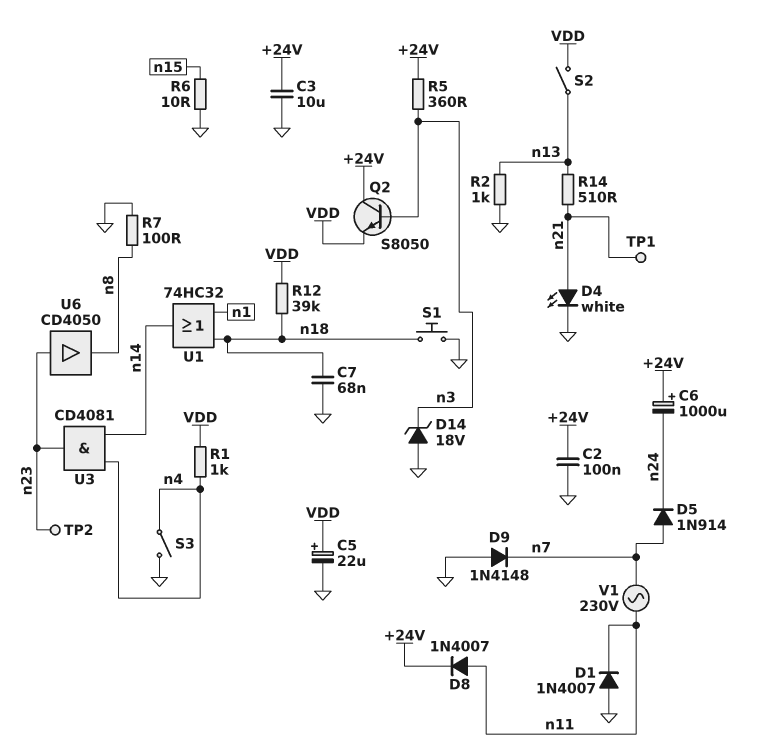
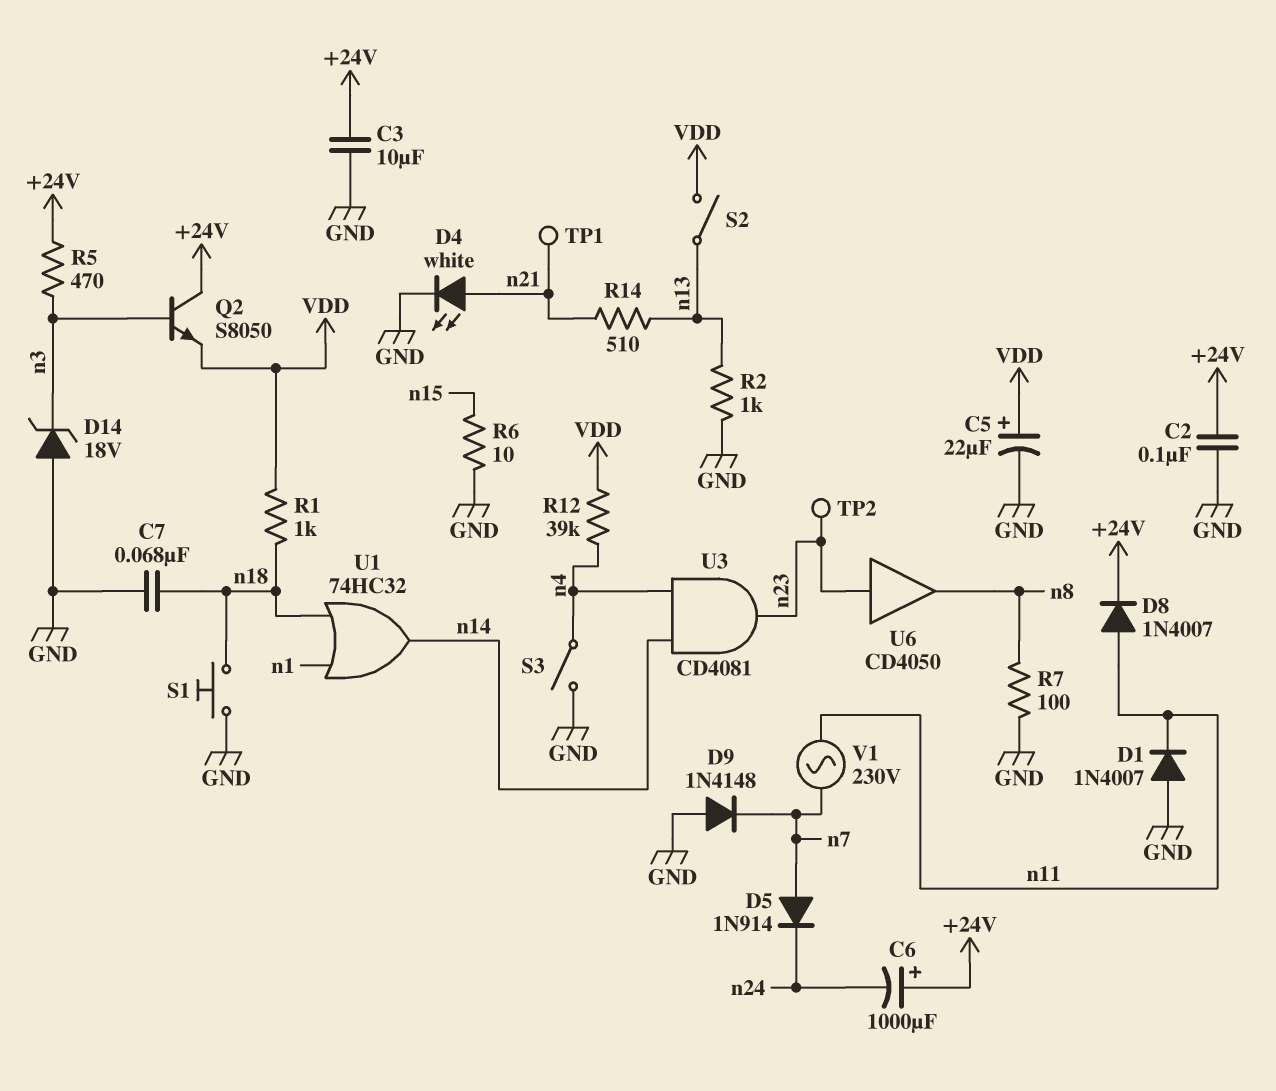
R1: 1k (VDD, n4) -> 1k (VDD, n18)
R5: 360 (+24V, n3) -> 470 (+24V, n3)
R12: 39k (VDD, n18) -> 39k (VDD, n4)

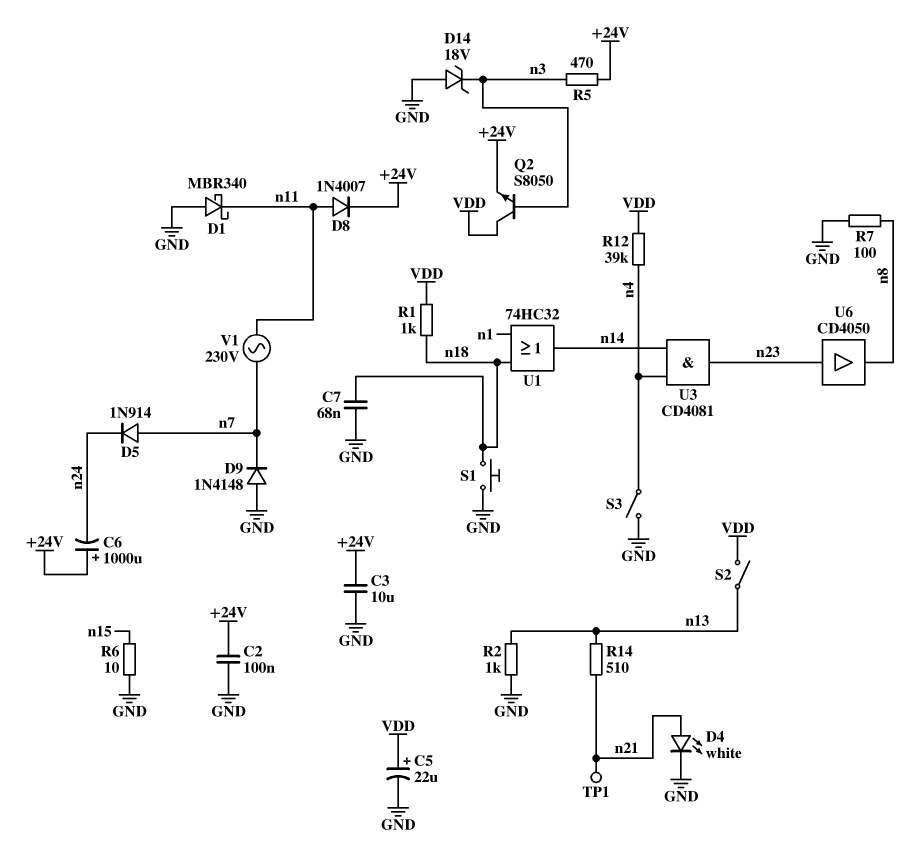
D1: diode 1N4007 (A GND, K n11) -> schottky MBR340 (A GND, K n11)
Q2: NPN S8050 (B n3, C +24V, E VDD) -> NPN S8050 (B n3, C VDD, E +24V)
TP2: test point (n23) -> none

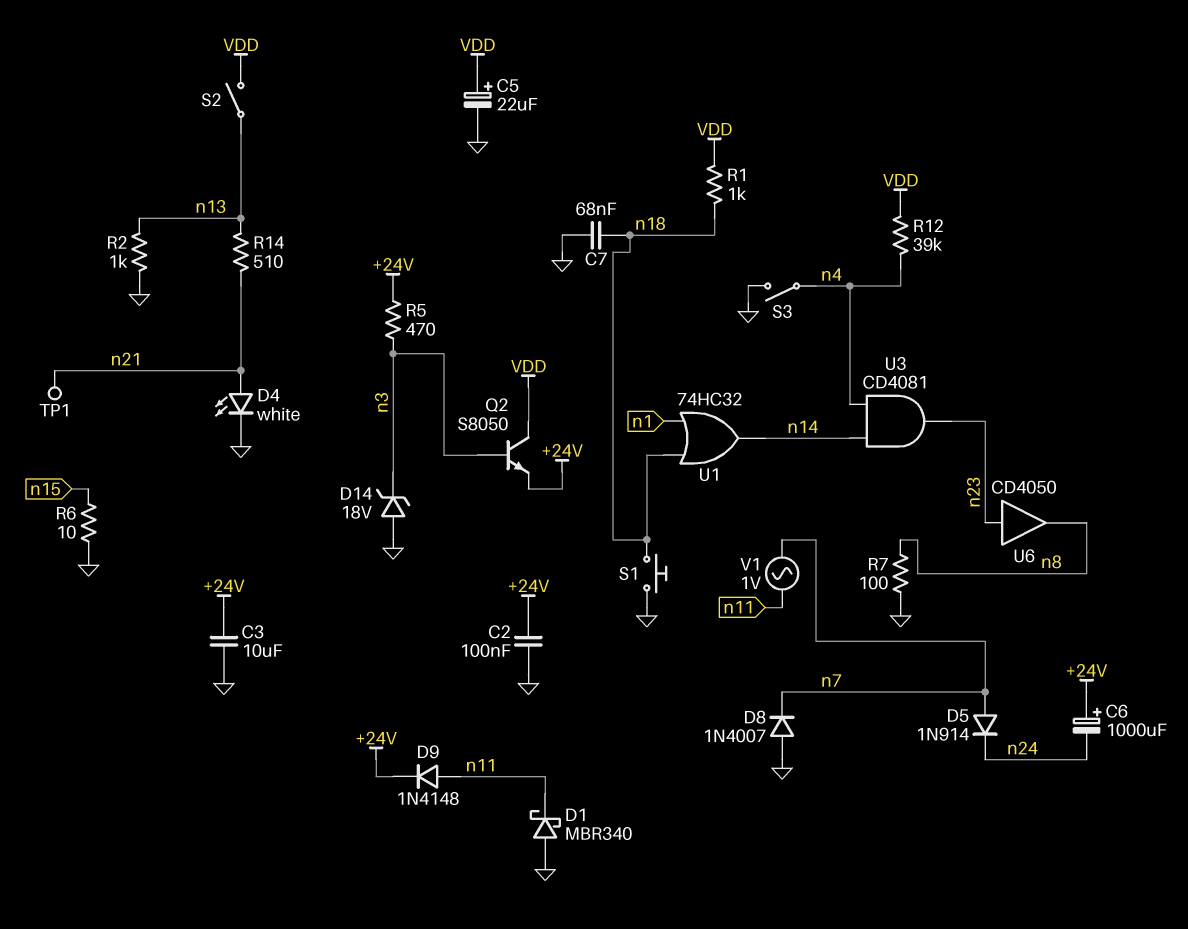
D8: diode 1N4007 (A n11, K +24V) -> diode 1N4007 (A GND, K n7)
D9: diode 1N4148 (A GND, K n7) -> diode 1N4148 (A n11, K +24V)
V1: AC 230V (n7, n11) -> AC 1V (n7, n11)

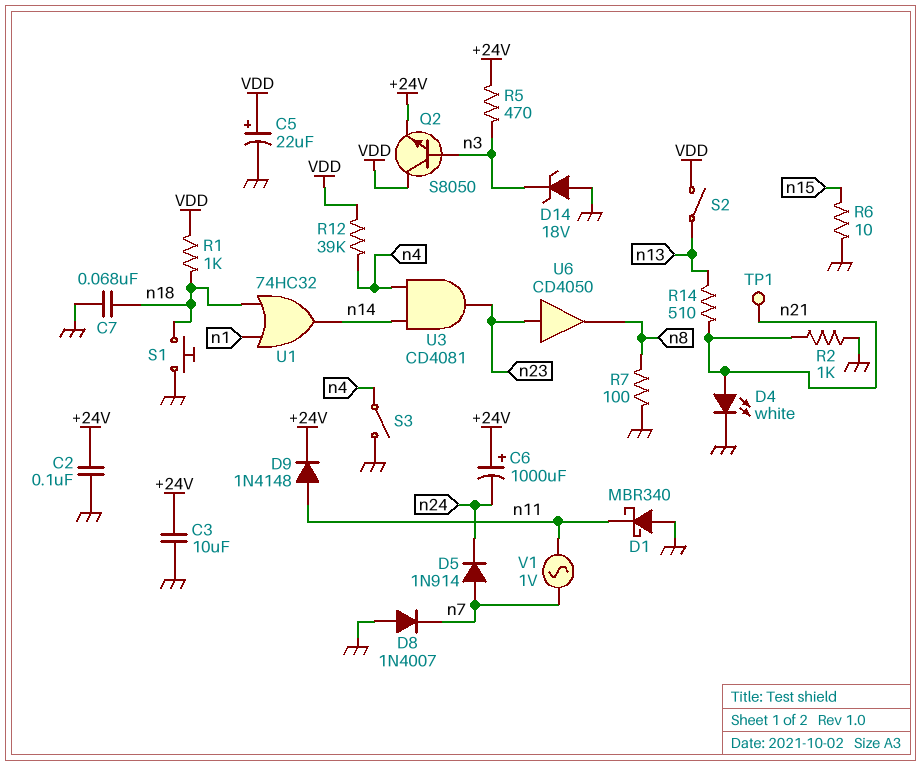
R2: 1k (GND, n13) -> 1k (GND, n21)

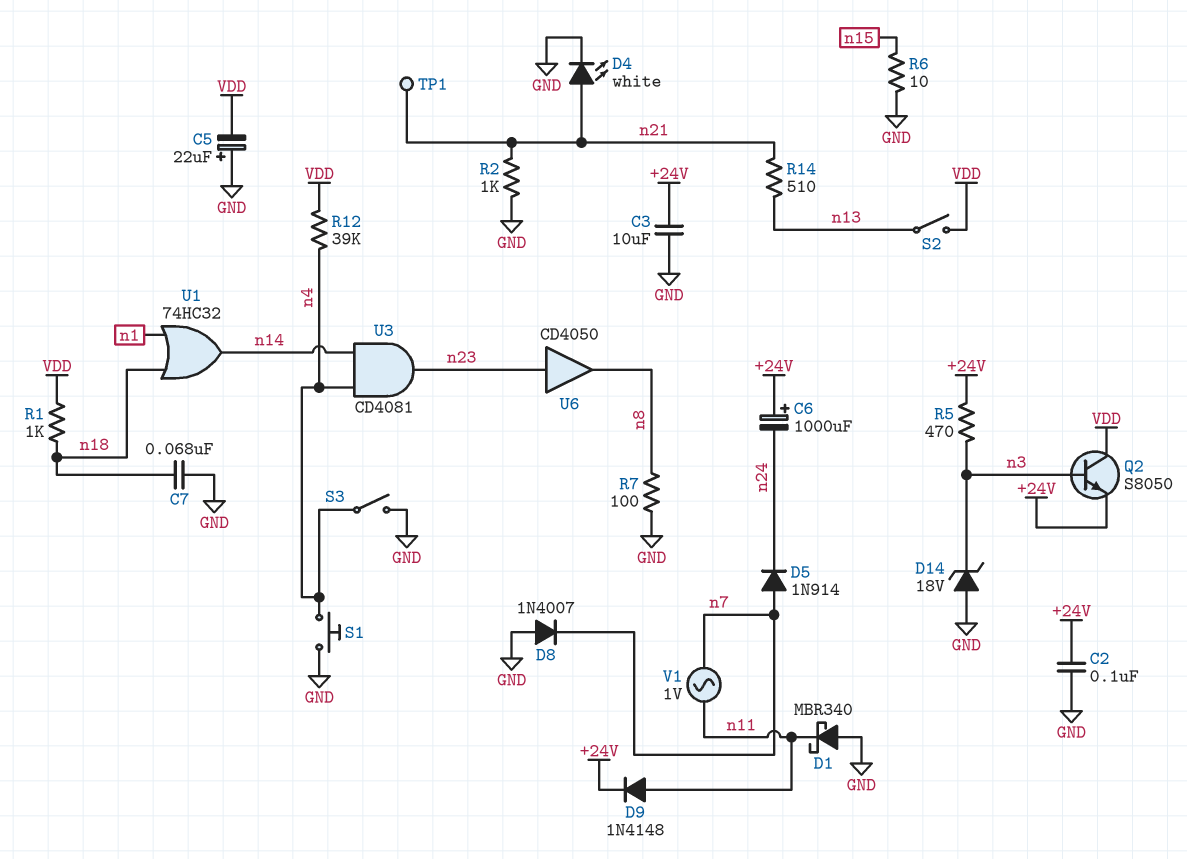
C5: 22uF (plus VDD, minus GND) -> 22uF (plus GND, minus VDD)
S1: button (GND, n18) -> button (GND, n4)

